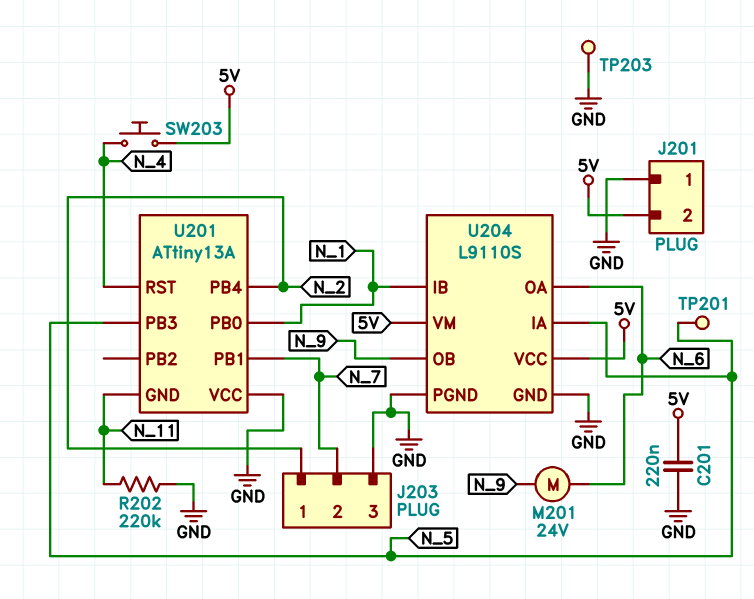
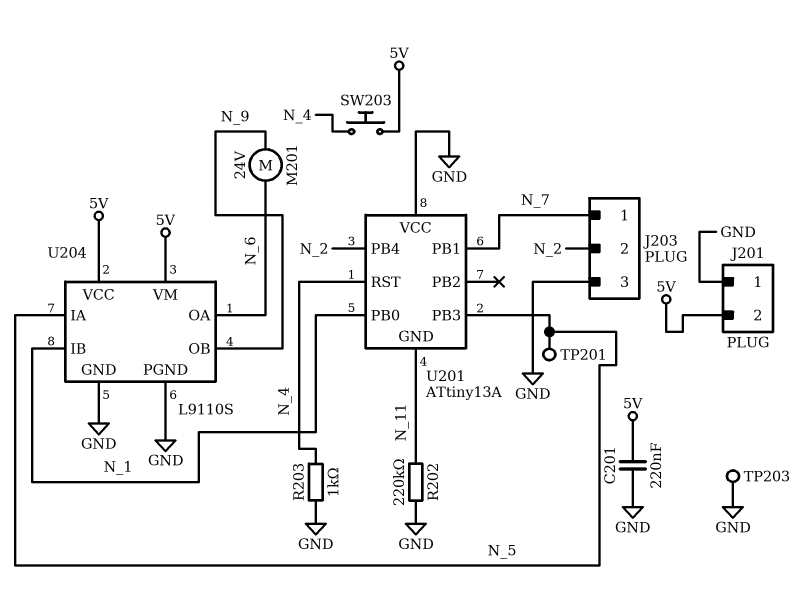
J203 pin 1: N_2 -> N_7
J203 pin 2: N_7 -> N_2
R203: none -> 1k (GND, N_4)

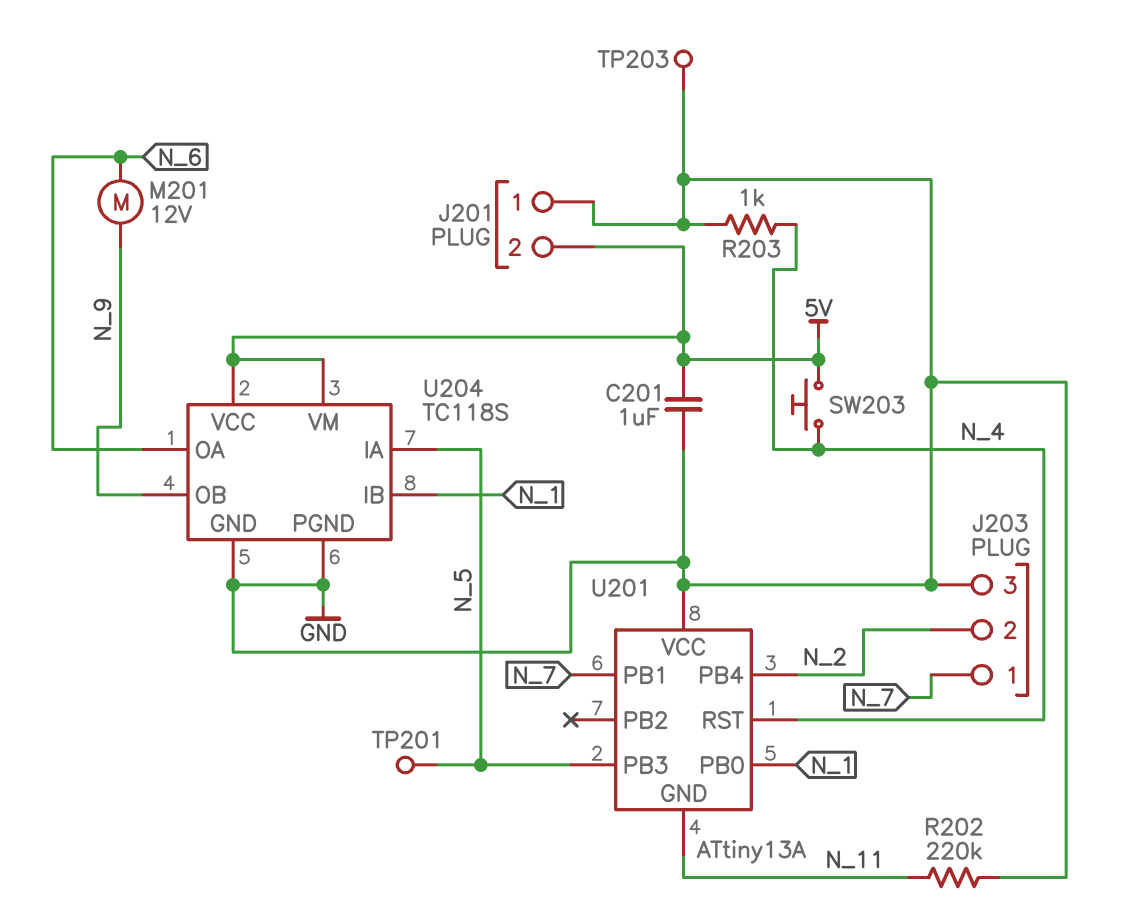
C201: 220nF (5V, GND) -> 1uF (5V, GND)
M201: motor 24V (N_6, N_9) -> motor 12V (N_6, N_9)
U204: L9110S -> TC118S

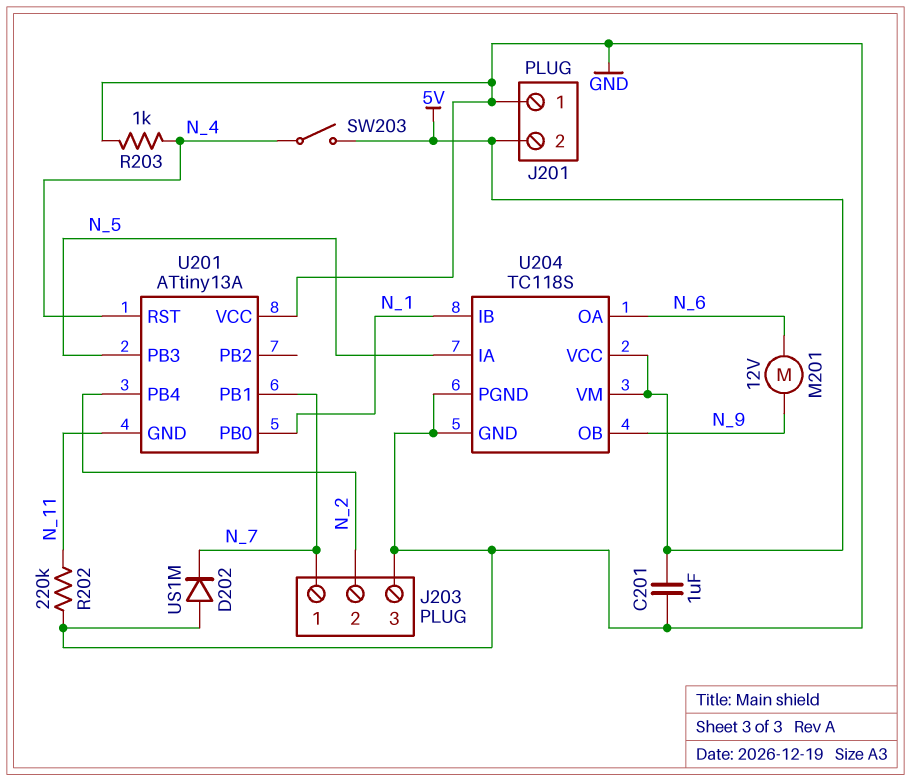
D202: none -> diode US1M (A GND, K N_7)
SW203: button (5V, N_4) -> switch (5V, N_4)
TP201: test point (N_5) -> none
TP203: test point (GND) -> none

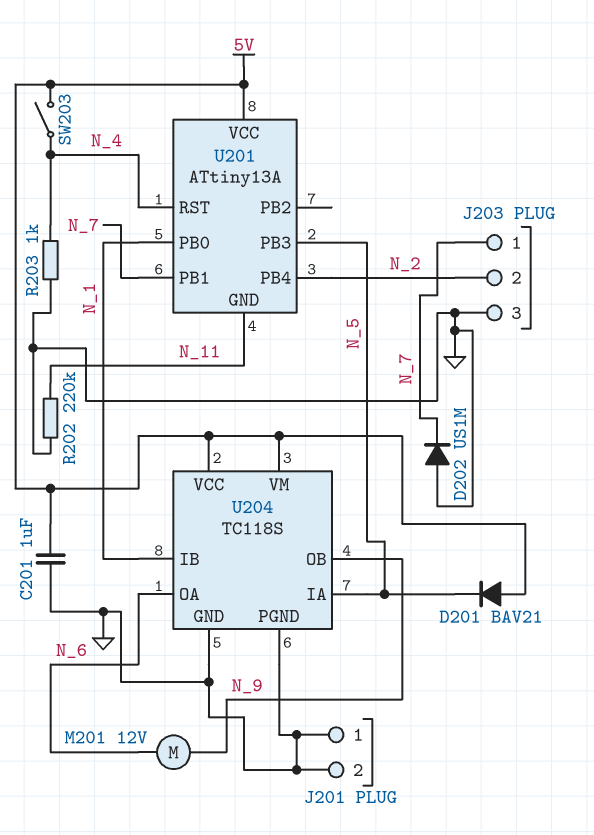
D201: none -> diode BAV21 (A 5V, K N_5)
J201 pin 2: 5V -> GND
U201 pin VCC: GND -> 5V

